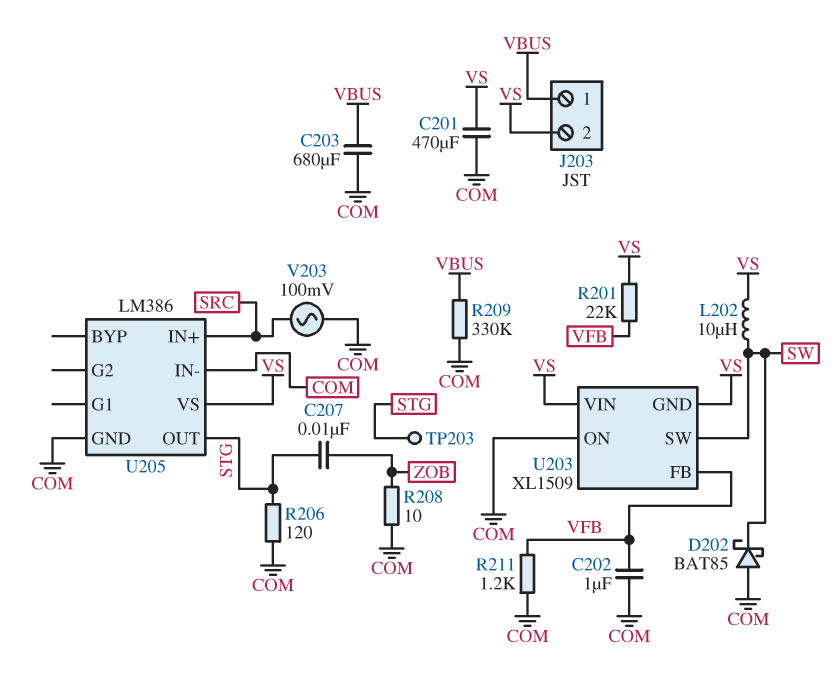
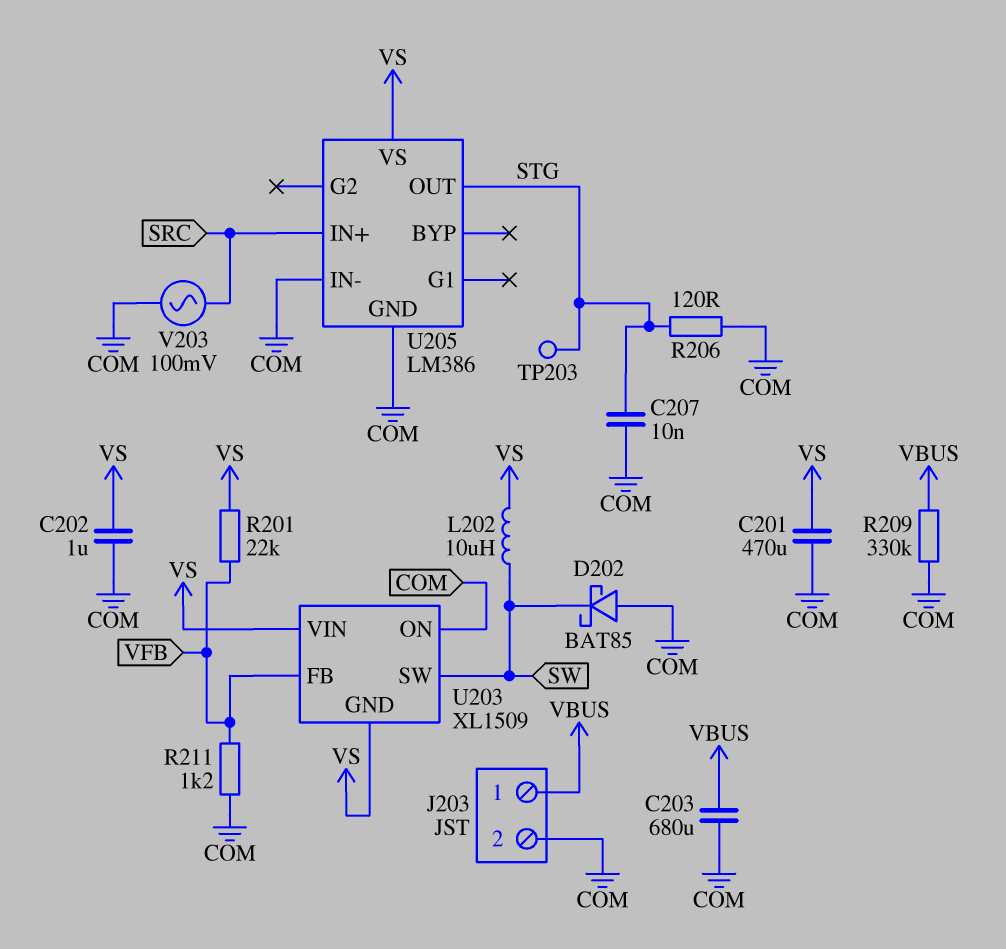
C202: 1uF (COM, VFB) -> 1uF (COM, VS)
C207: 10nF (STG, ZOB) -> 10nF (COM, STG)
J203 pin 2: VS -> COM
R208: 10 (COM, ZOB) -> none

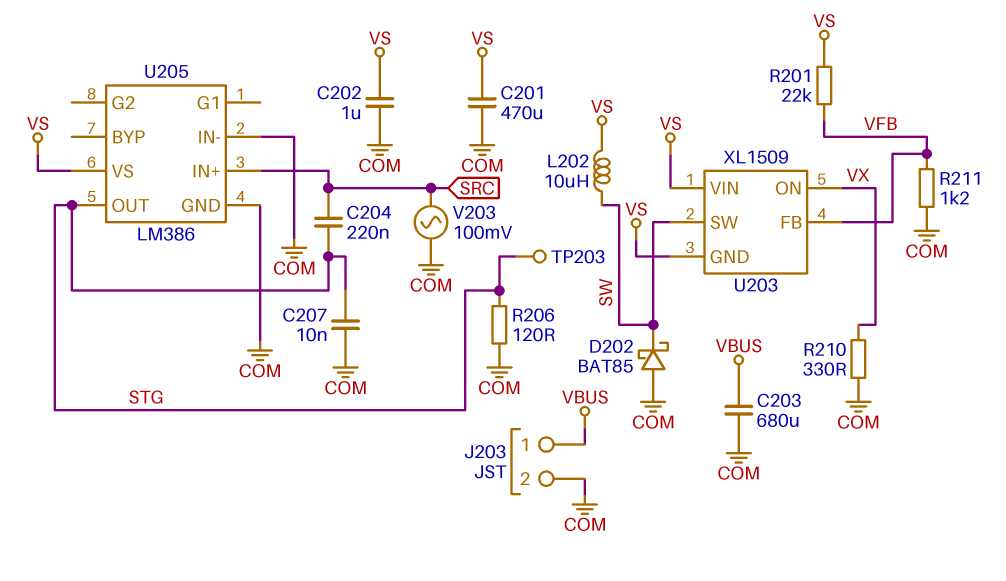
C204: none -> 220nF (SRC, STG)
R209: 330k (COM, VBUS) -> none
R210: none -> 330 (COM, VX)
U203 pin ON: COM -> VX

